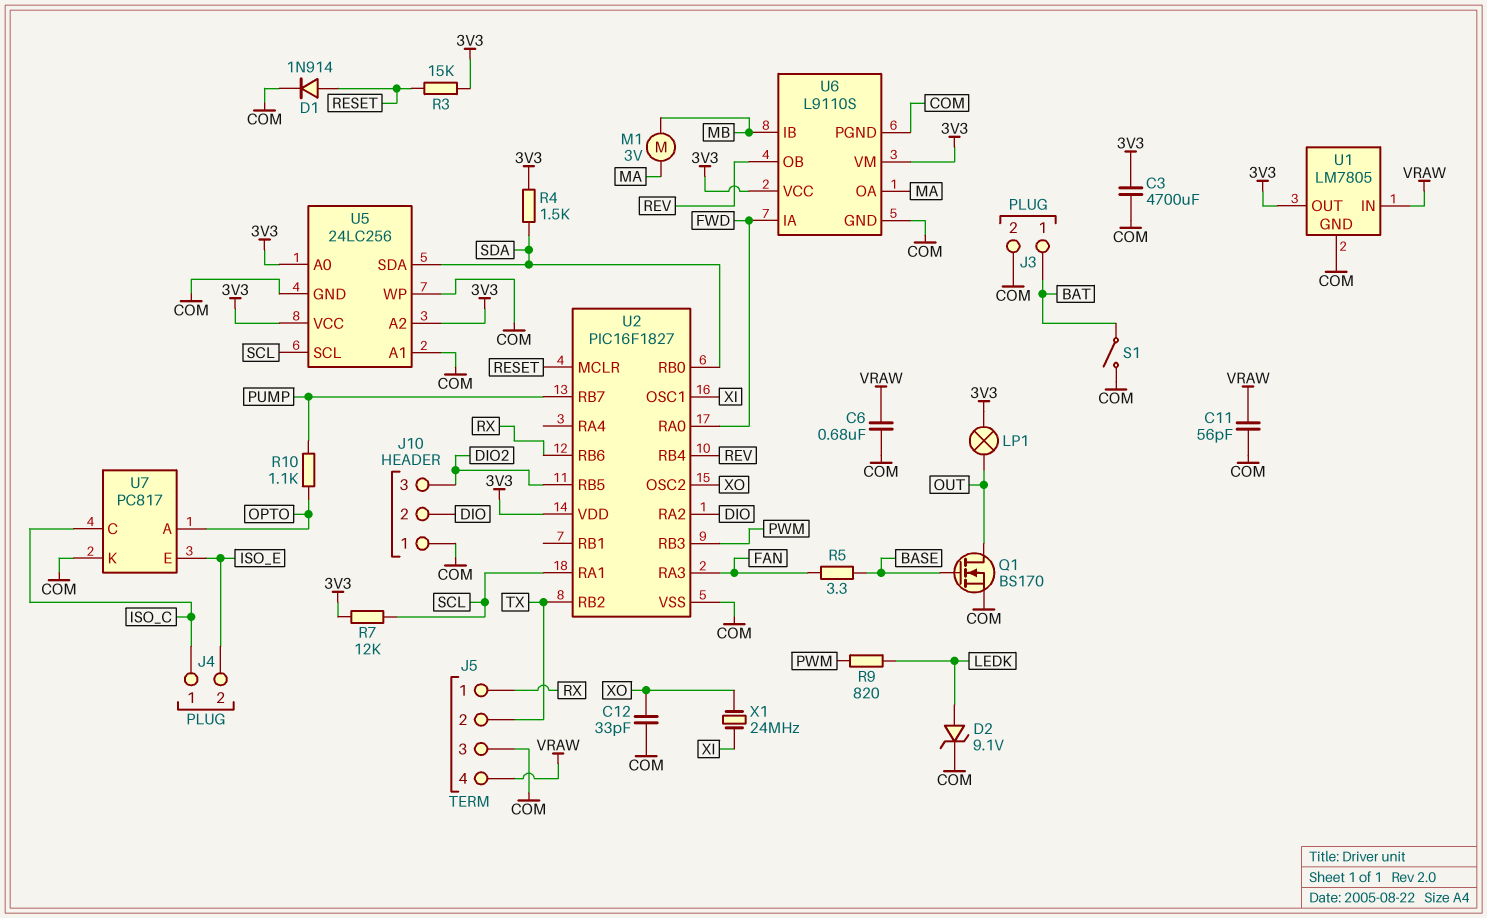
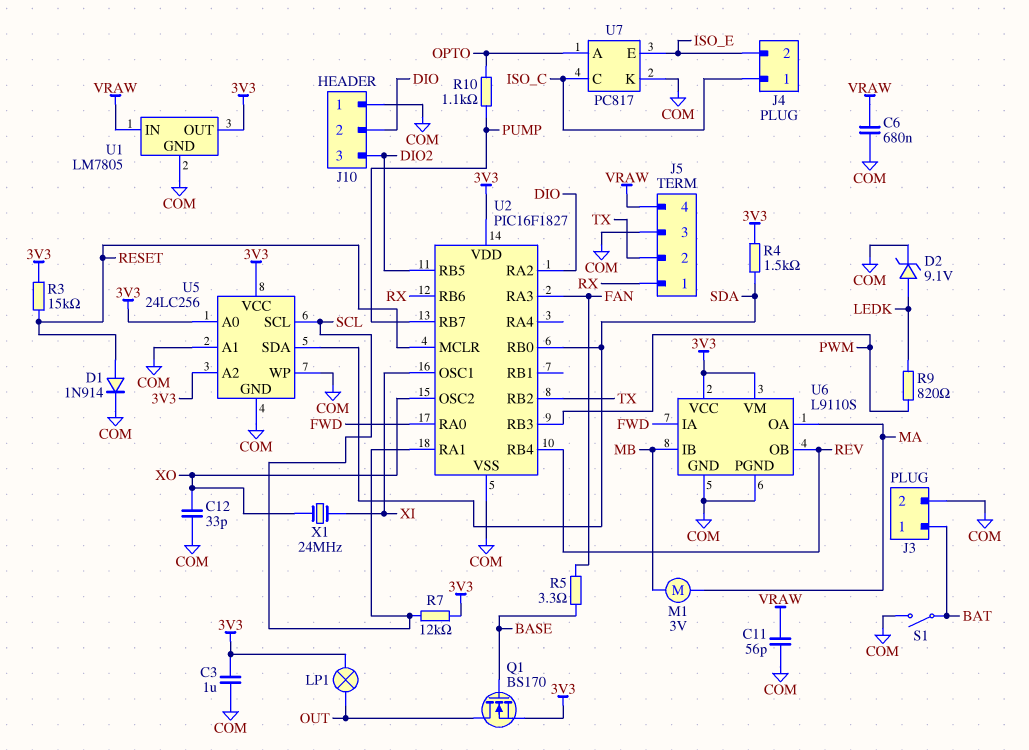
C3: 4700uF (3V3, COM) -> 1uF (3V3, COM)
Q1: NMOS BS170 (G BASE, D OUT, S COM) -> NMOS BS170 (G BASE, D OUT, S 3V3)

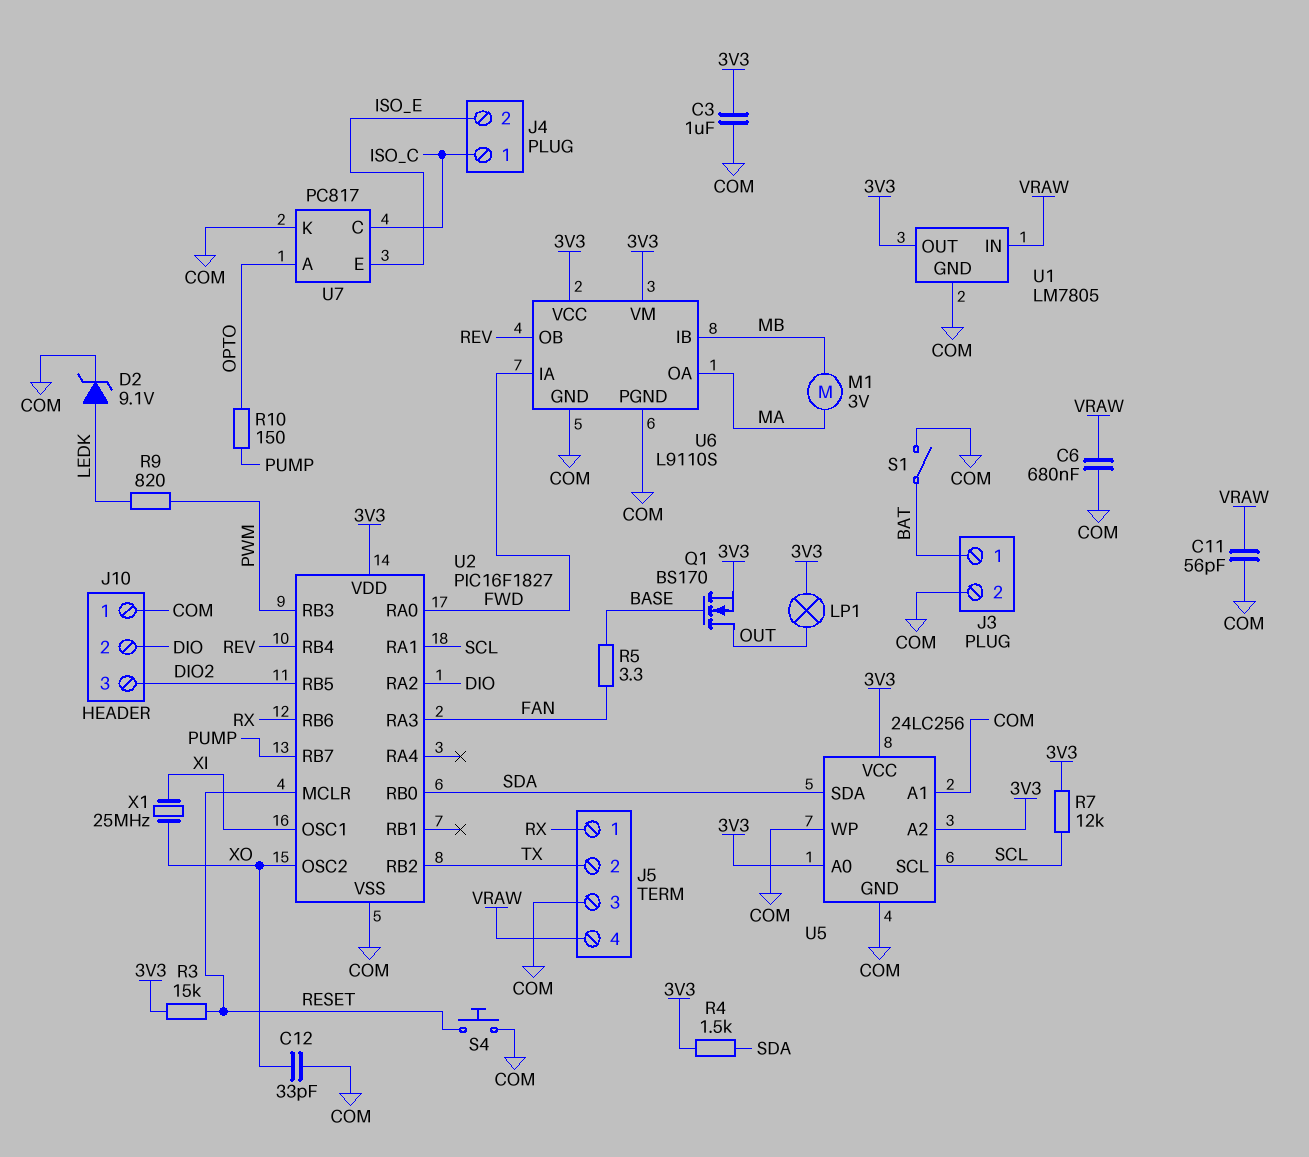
D1: diode 1N914 (A RESET, K COM) -> none
R10: 1.1k (OPTO, PUMP) -> 150 (OPTO, PUMP)
S4: none -> button (COM, RESET)
X1: 24MHz (XI, XO) -> 25MHz (XI, XO)

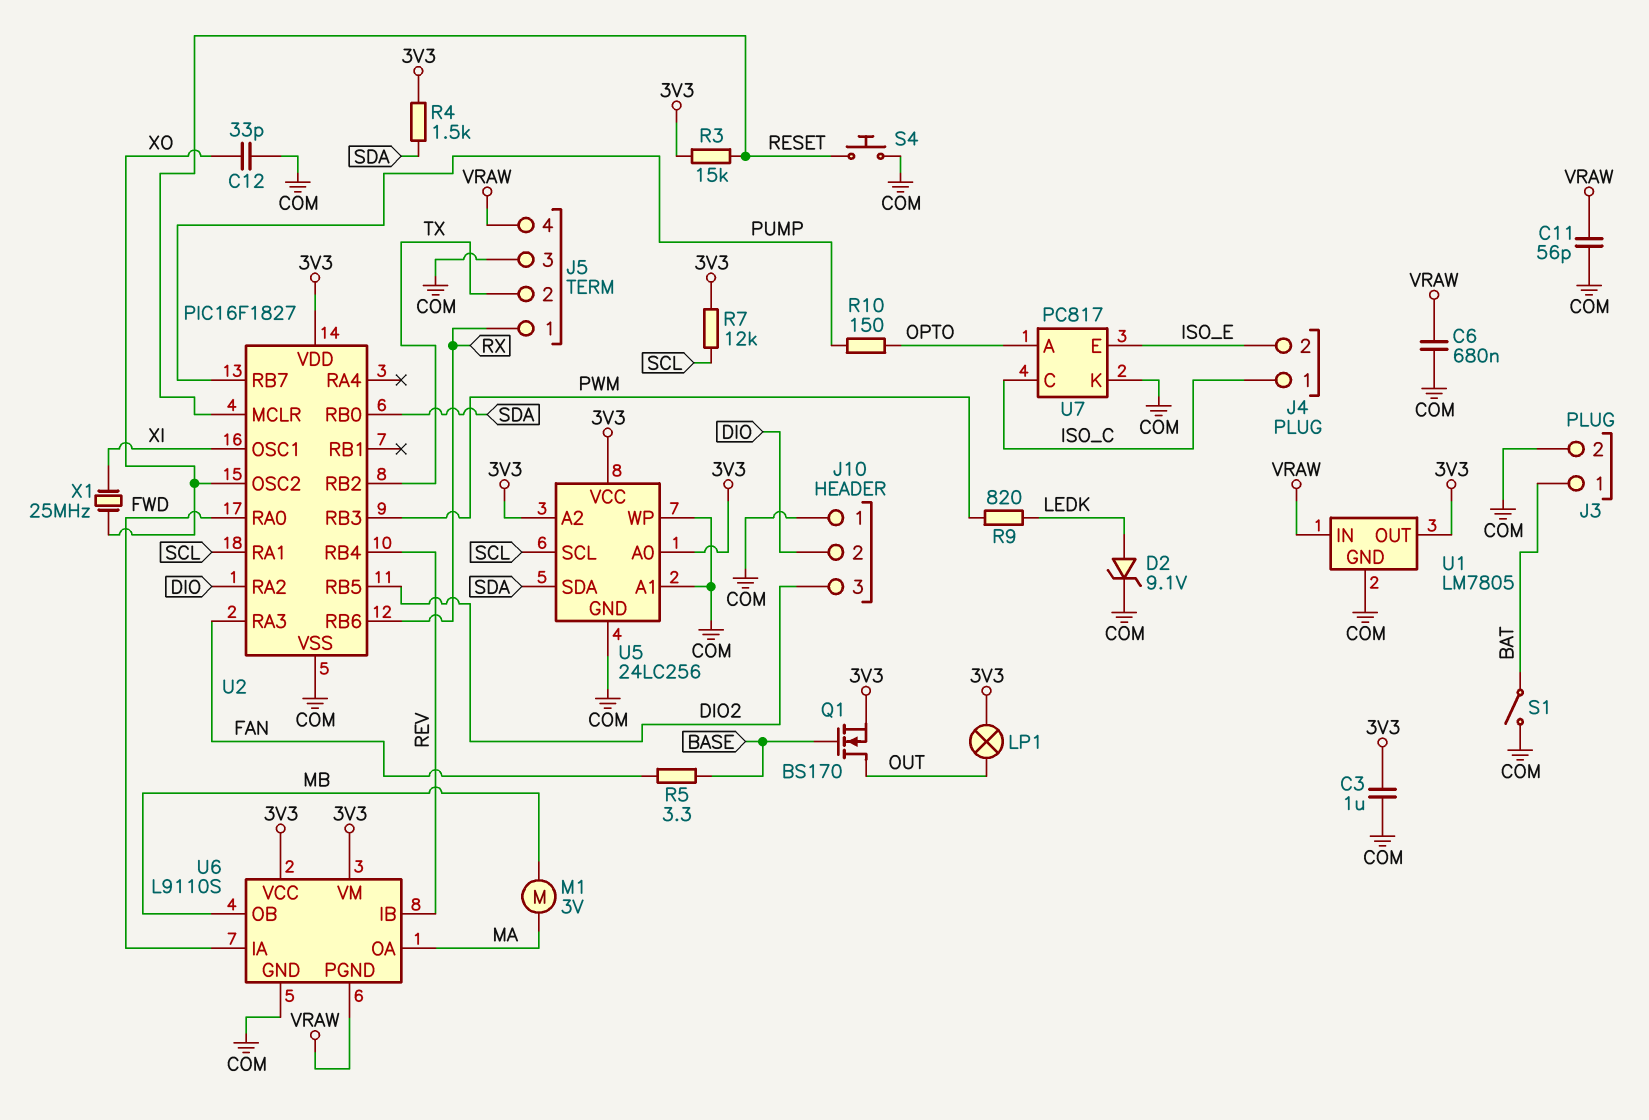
U6 pin IB: MB -> REV
U6 pin OB: REV -> MB
U6 pin PGND: COM -> VRAW

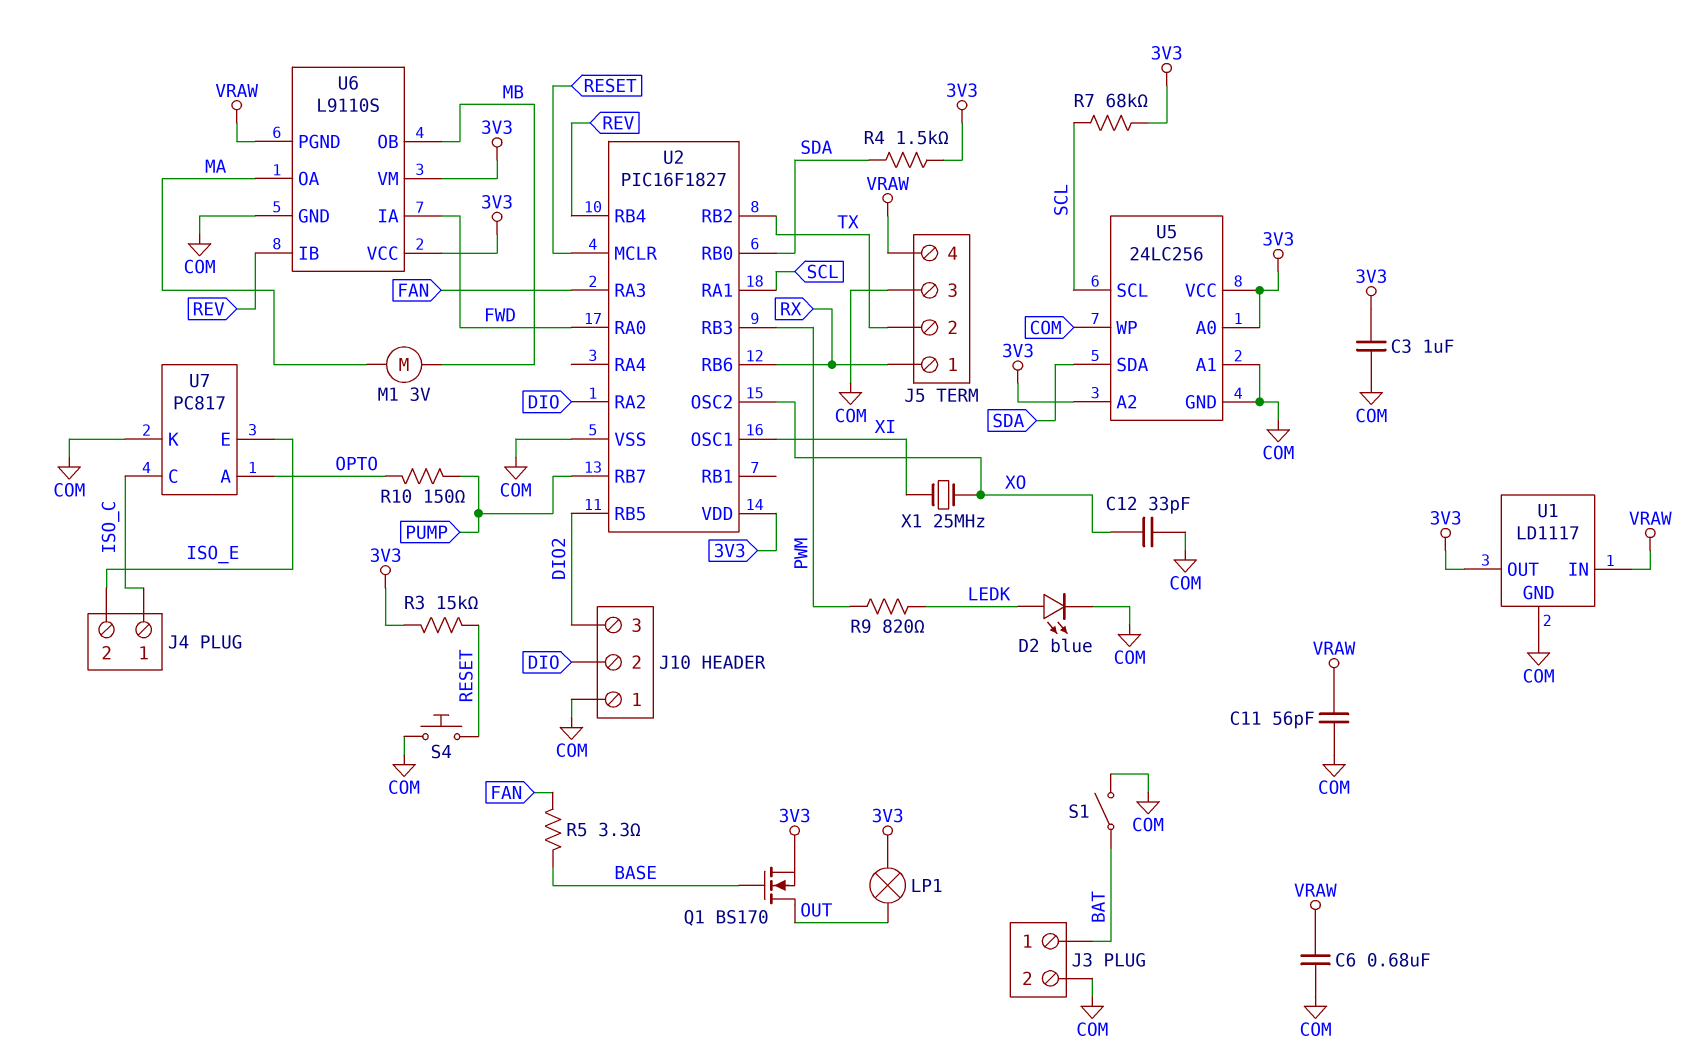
D2: zener 9.1V (A LEDK, K COM) -> LED blue (A LEDK, K COM)
R7: 12k (3V3, SCL) -> 68k (3V3, SCL)
U1: LM7805 -> LD1117

